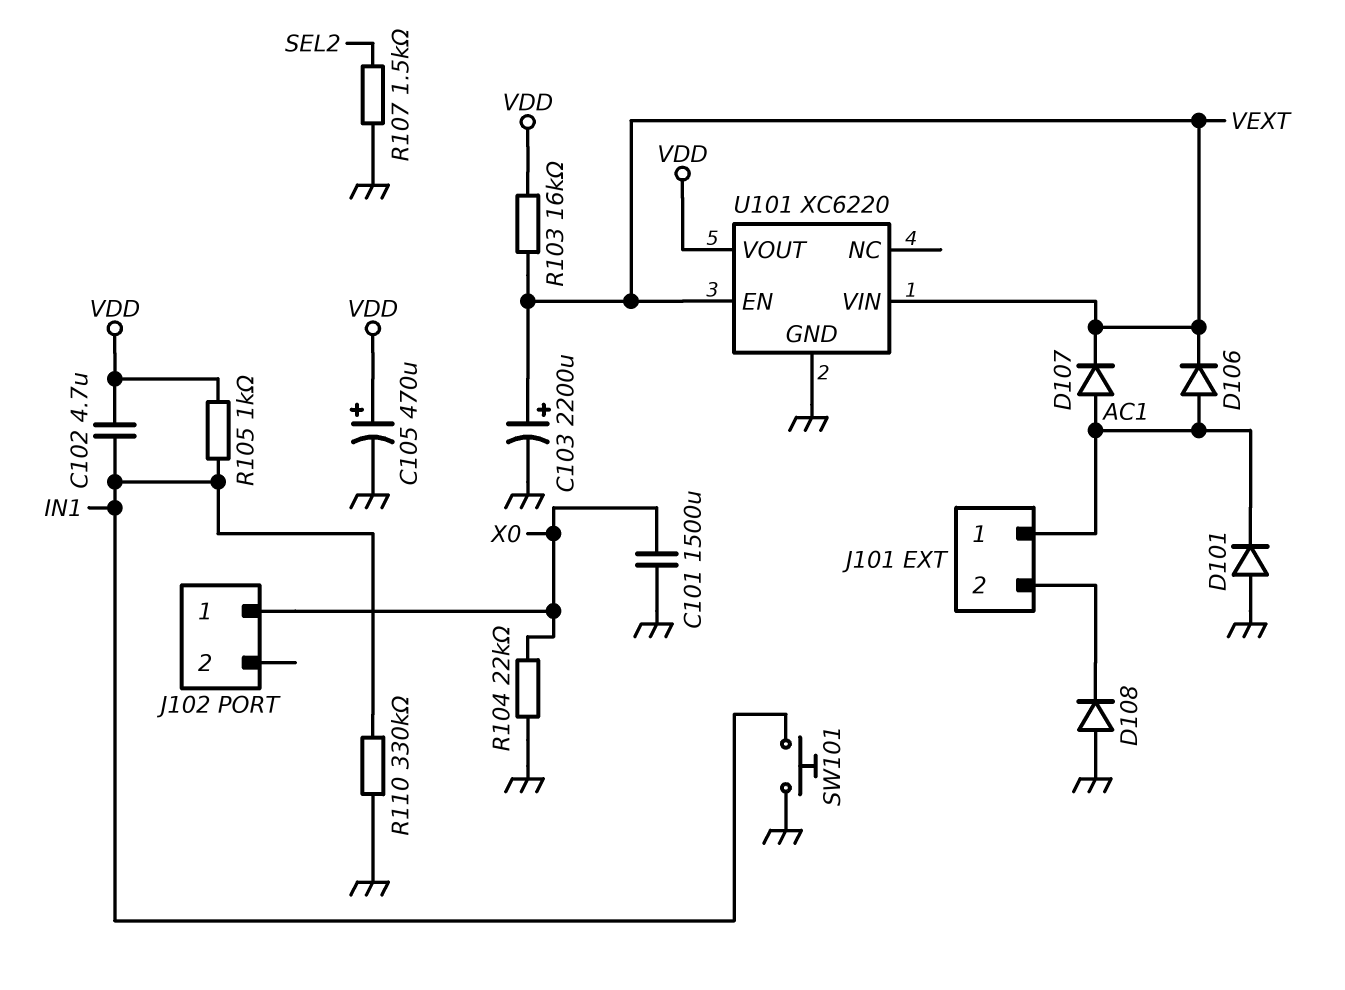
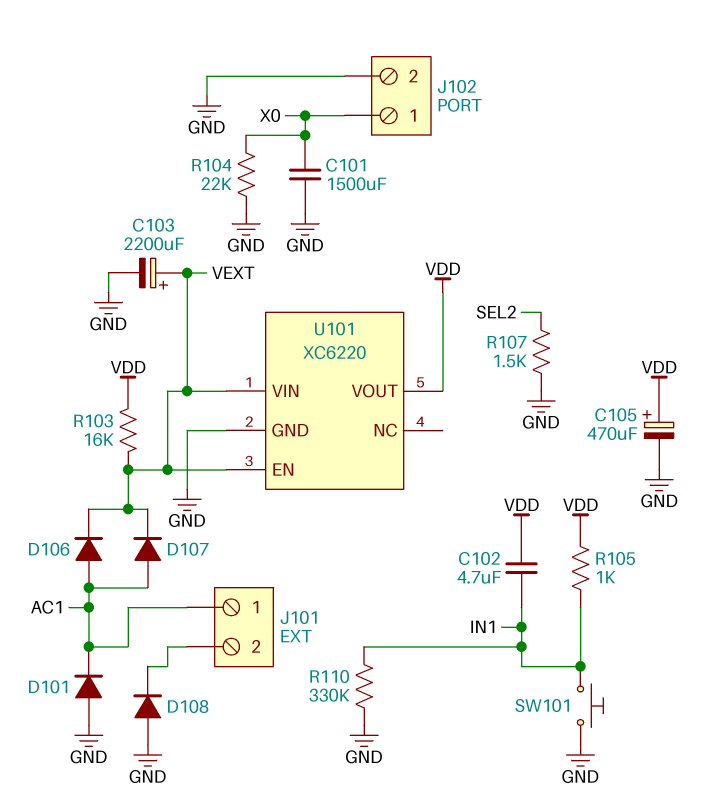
J102 pin 2: none -> GND

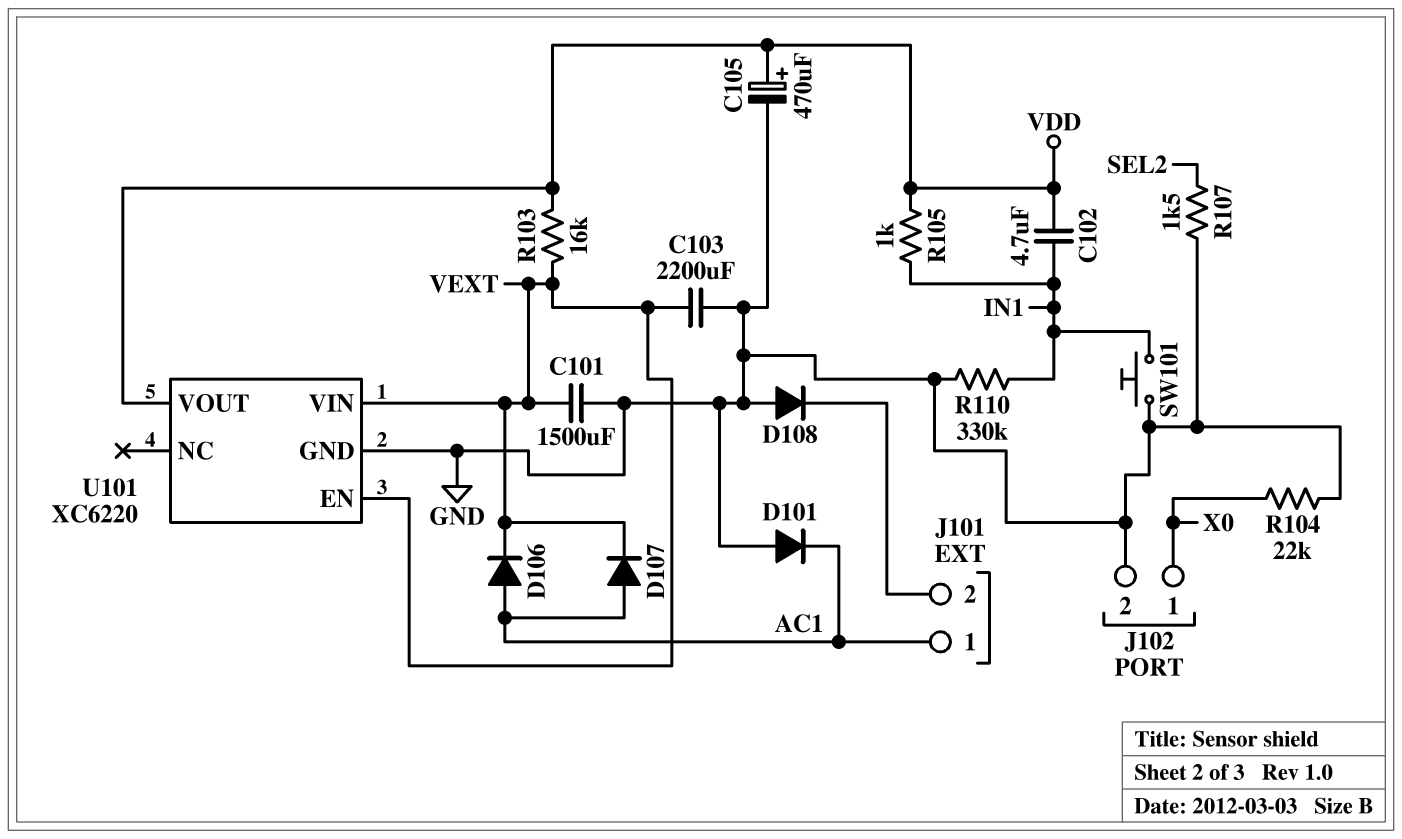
C101: 1500uF (GND, X0) -> 1500uF (GND, VEXT)
C103: 2200uF (plus VEXT, minus GND) -> 2200uF (GND, VEXT)

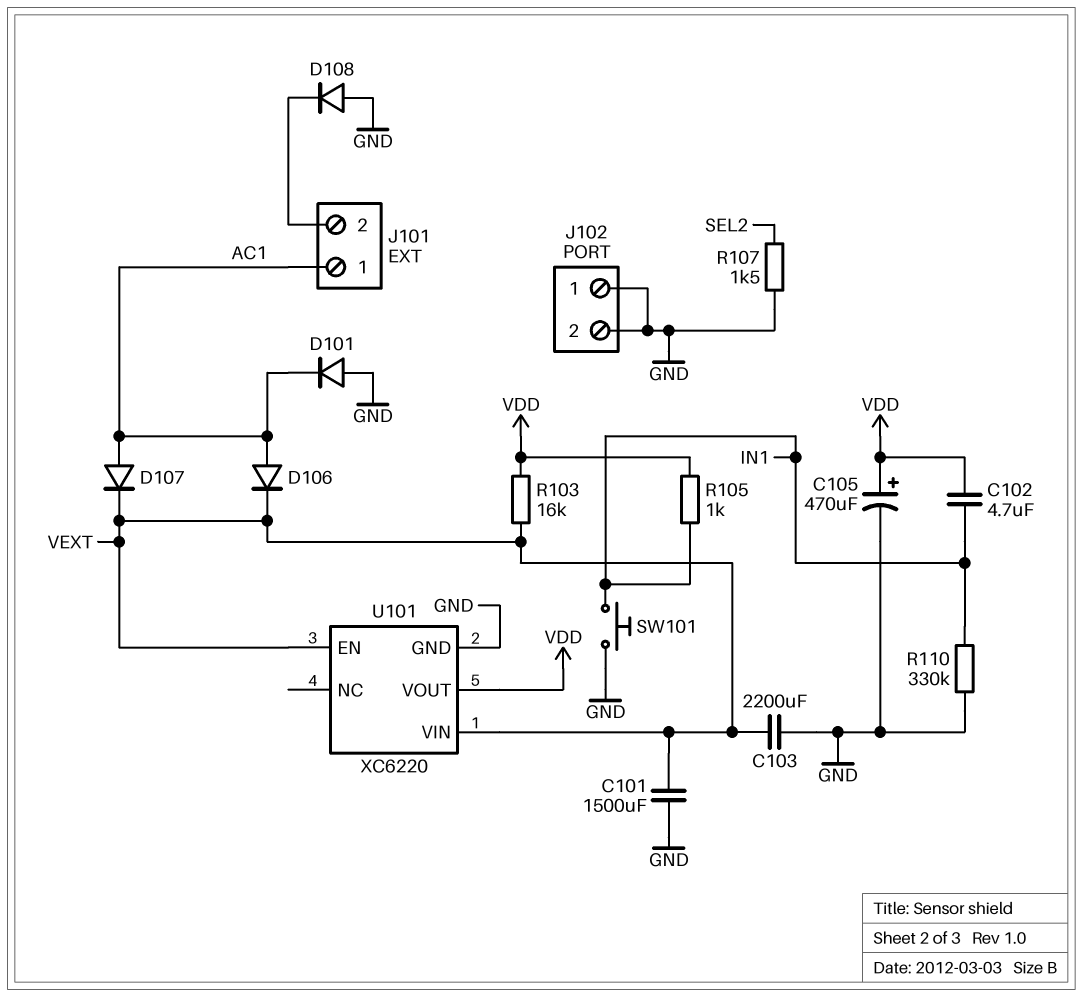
J102 pin 1: X0 -> GND
R104: 22k (GND, X0) -> none

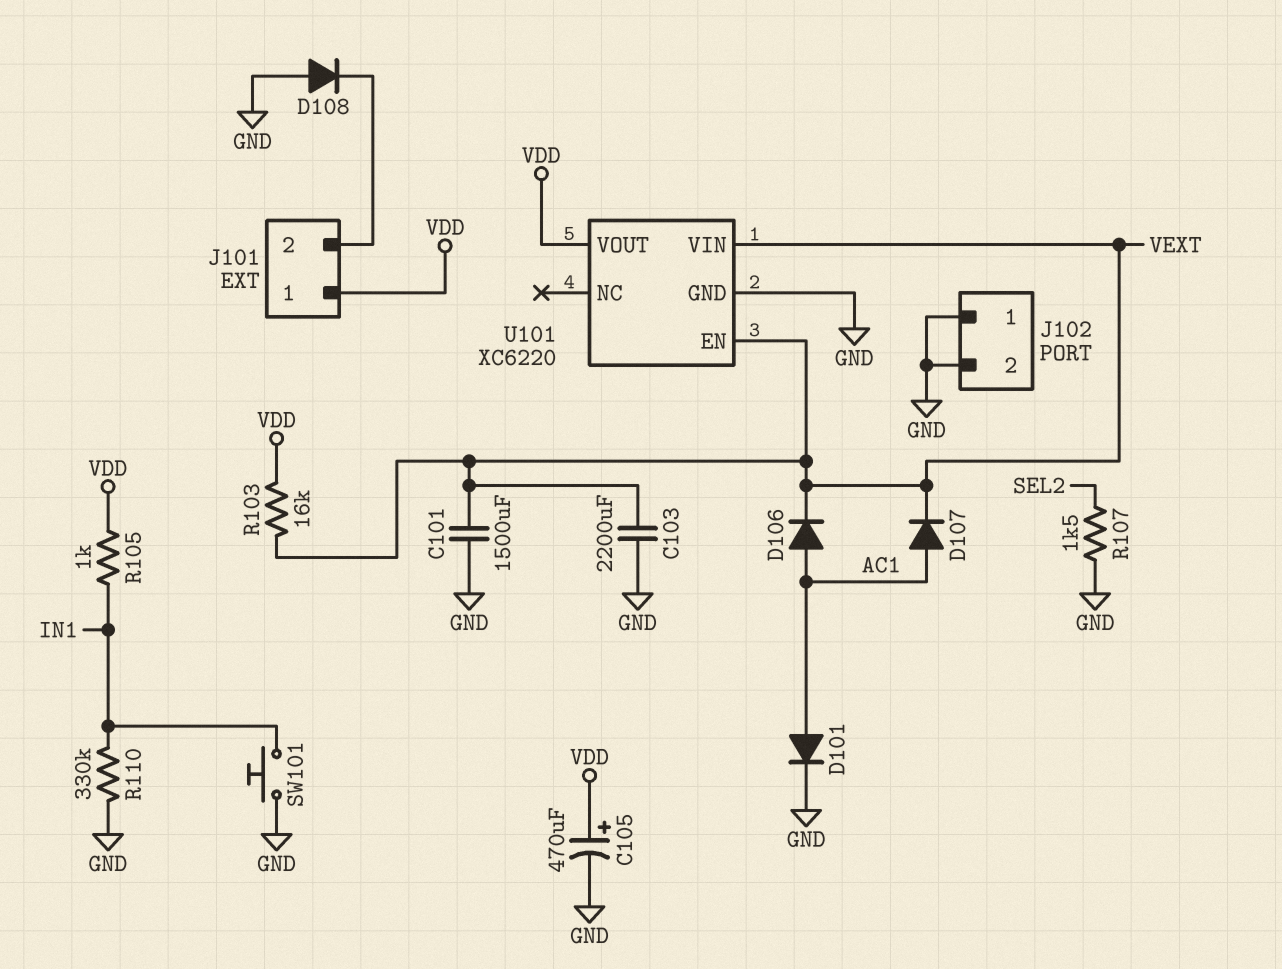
C102: 4.7uF (IN1, VDD) -> none
D101: diode (A GND, K AC1) -> diode (A AC1, K GND)
J101 pin 1: AC1 -> VDD

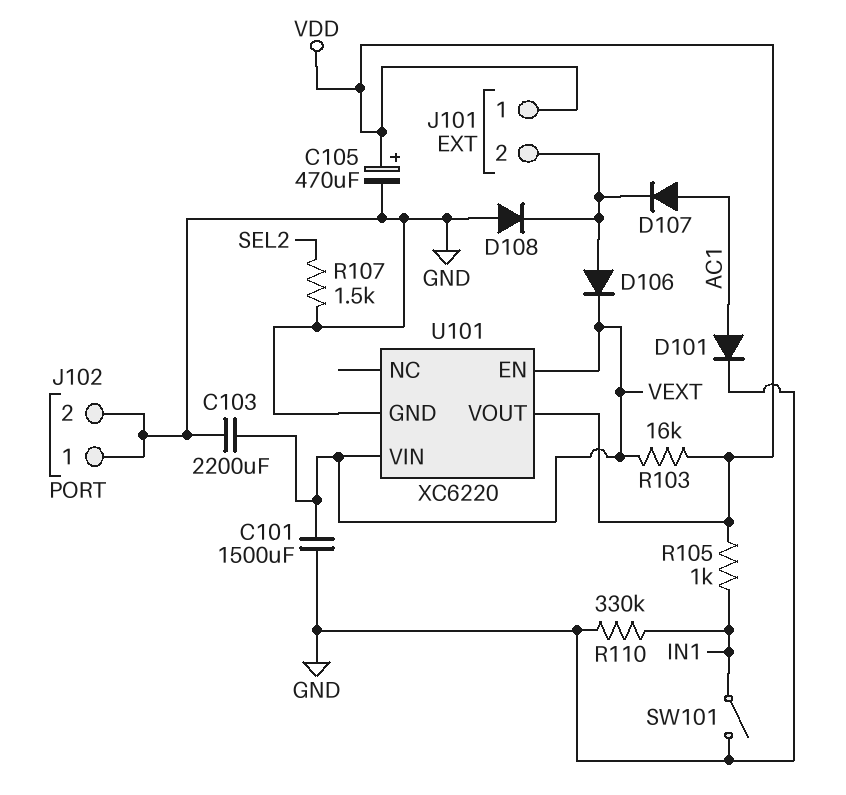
D106: diode (A AC1, K VEXT) -> diode (A J101/2, K VEXT)
D107: diode (A AC1, K VEXT) -> diode (A AC1, K J101/2)
SW101: button (GND, IN1) -> switch (GND, IN1)

